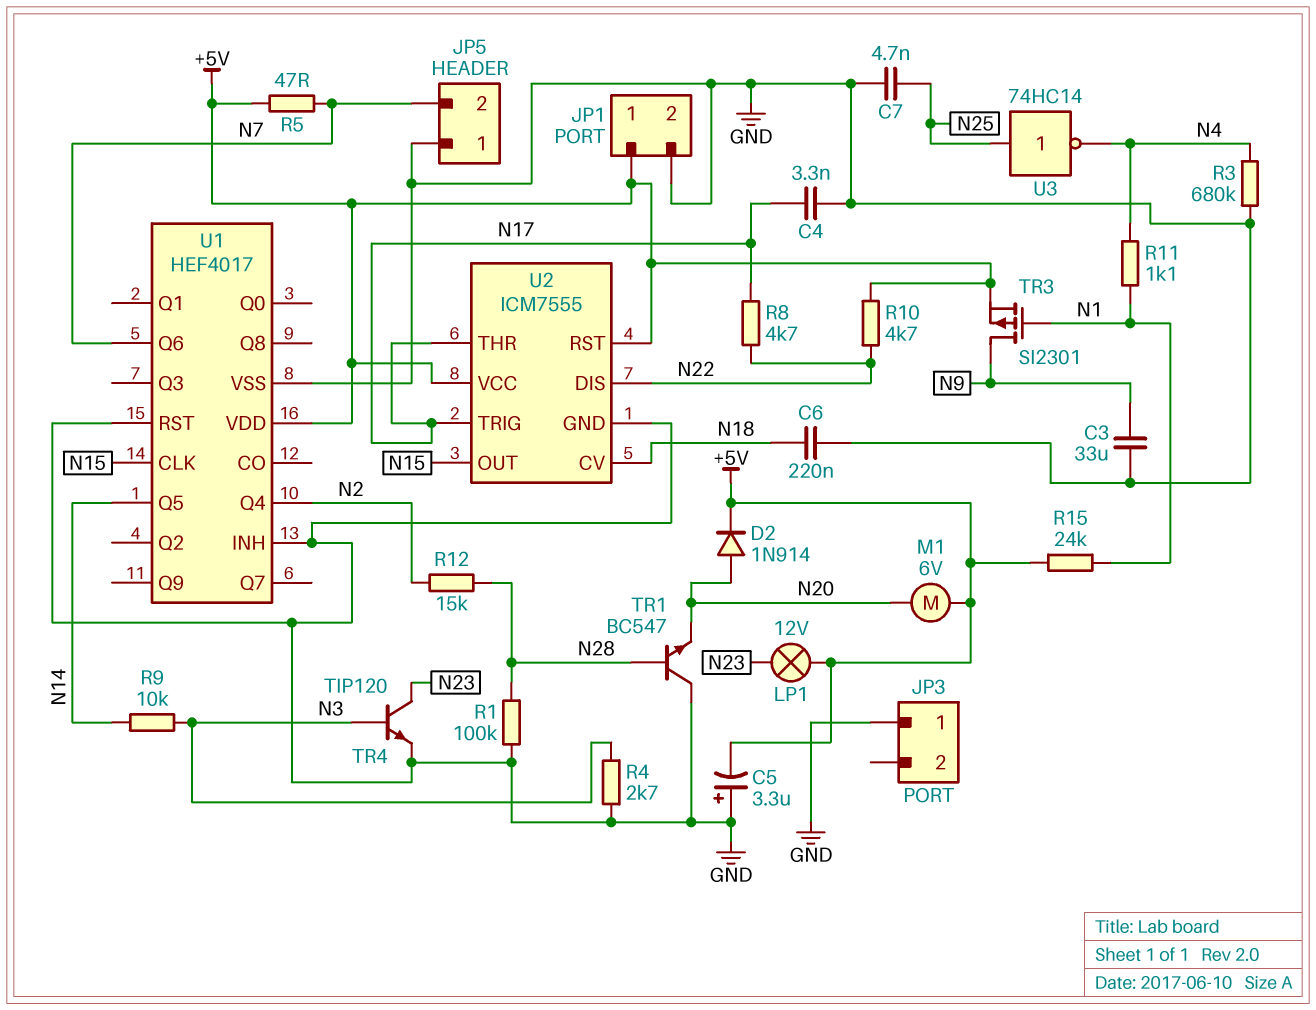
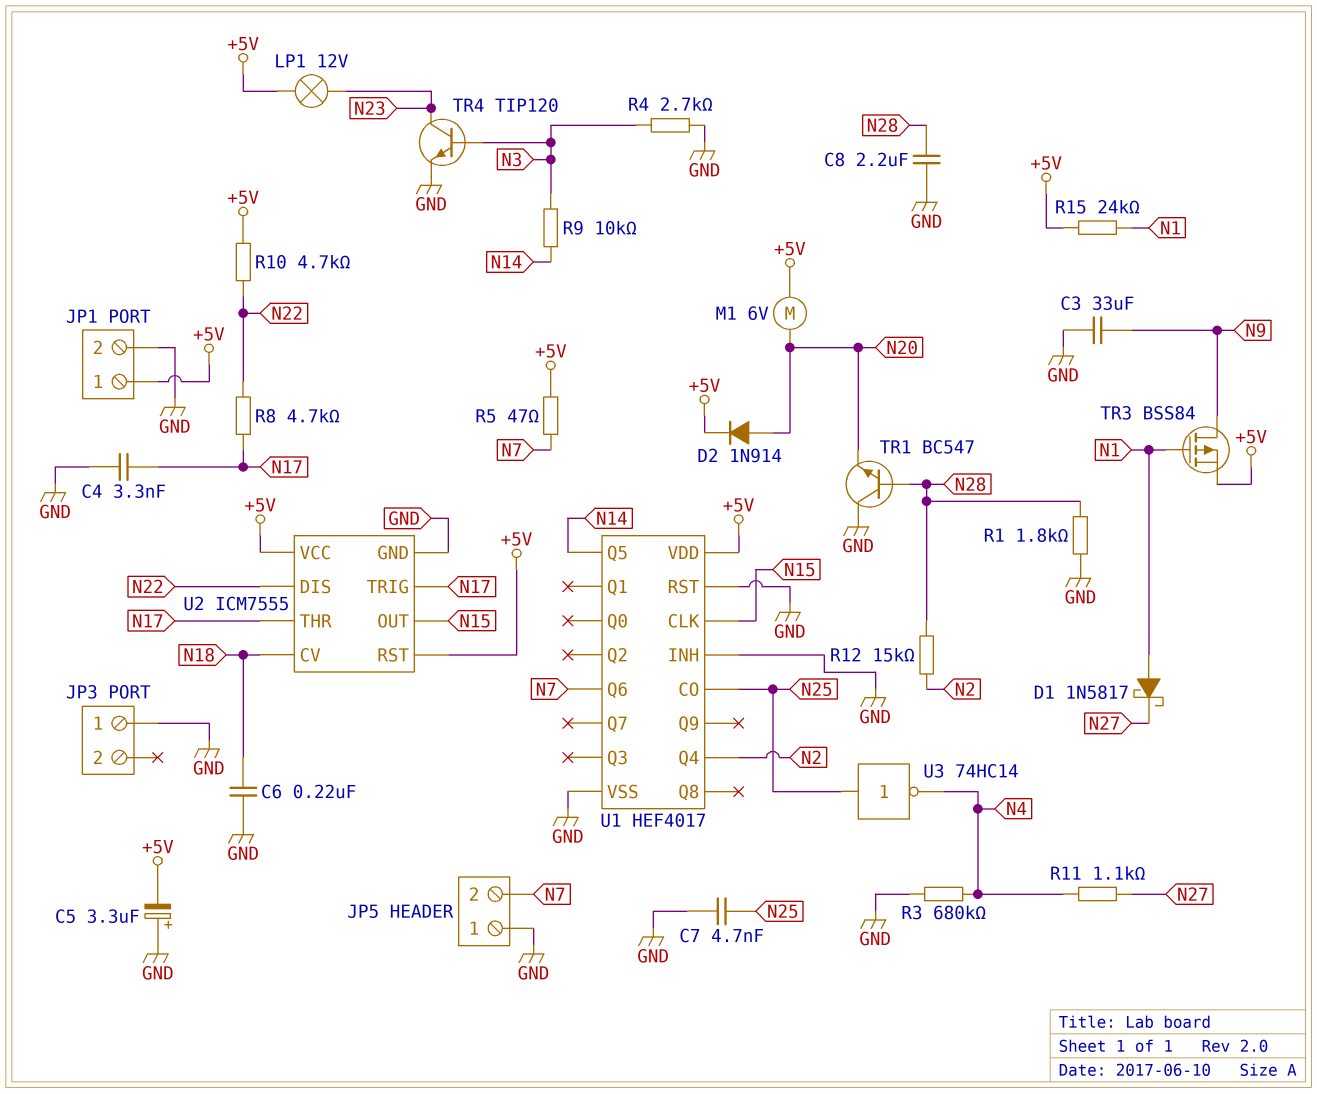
C8: none -> 2.2uF (GND, N28)
D1: none -> schottky 1N5817 (A N1, K N27)
R1: 100k (GND, N28) -> 1.8k (GND, N28)
R11: 1.1k (N1, N4) -> 1.1k (N4, N27)
TR3: PMOS SI2301 (G N1, D N9, S +5V) -> PMOS BSS84 (G N1, D N9, S +5V)
U1 pin CO: none -> N25

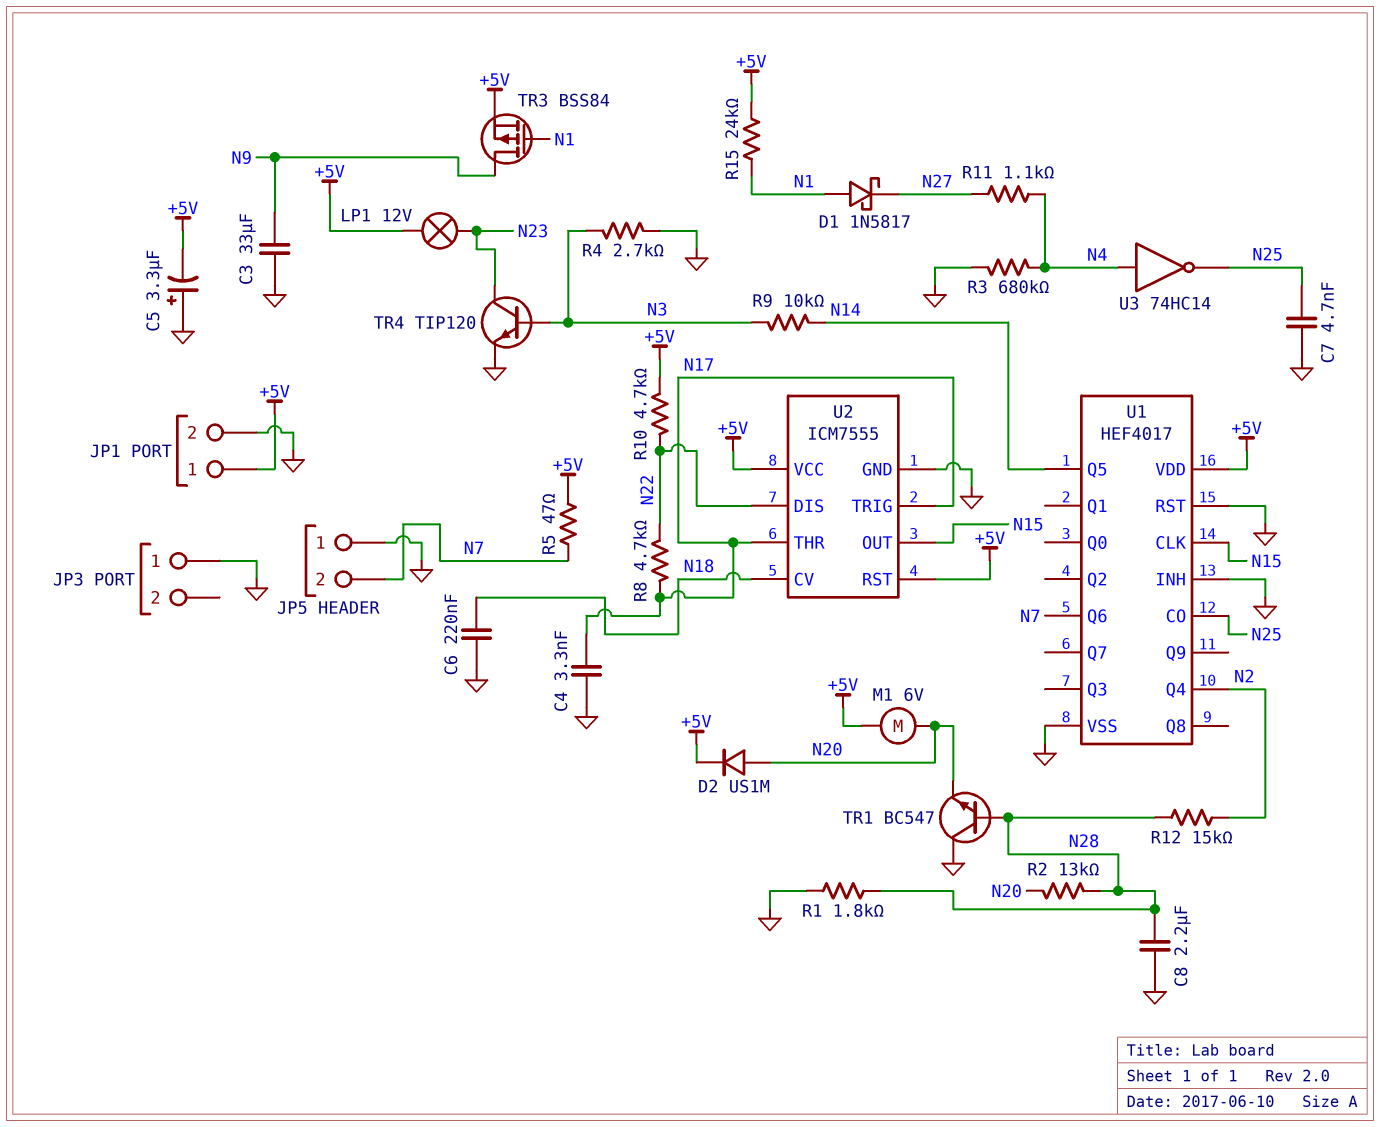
D2: diode 1N914 (A N20, K +5V) -> diode US1M (A N20, K +5V)
R2: none -> 13k (N20, N28)
U3: NOT 74HC14 (in N25, out N4) -> NOT 74HC14 (in N4, out N25)

